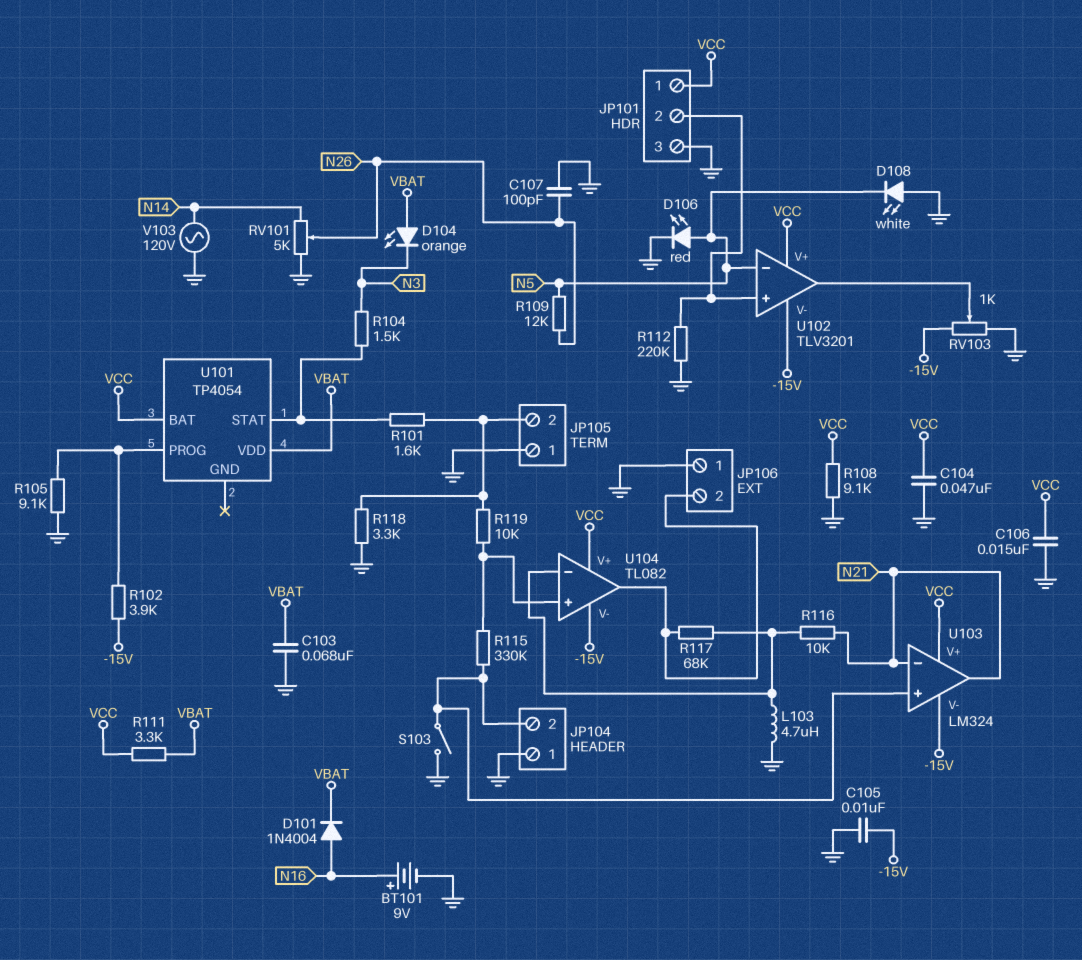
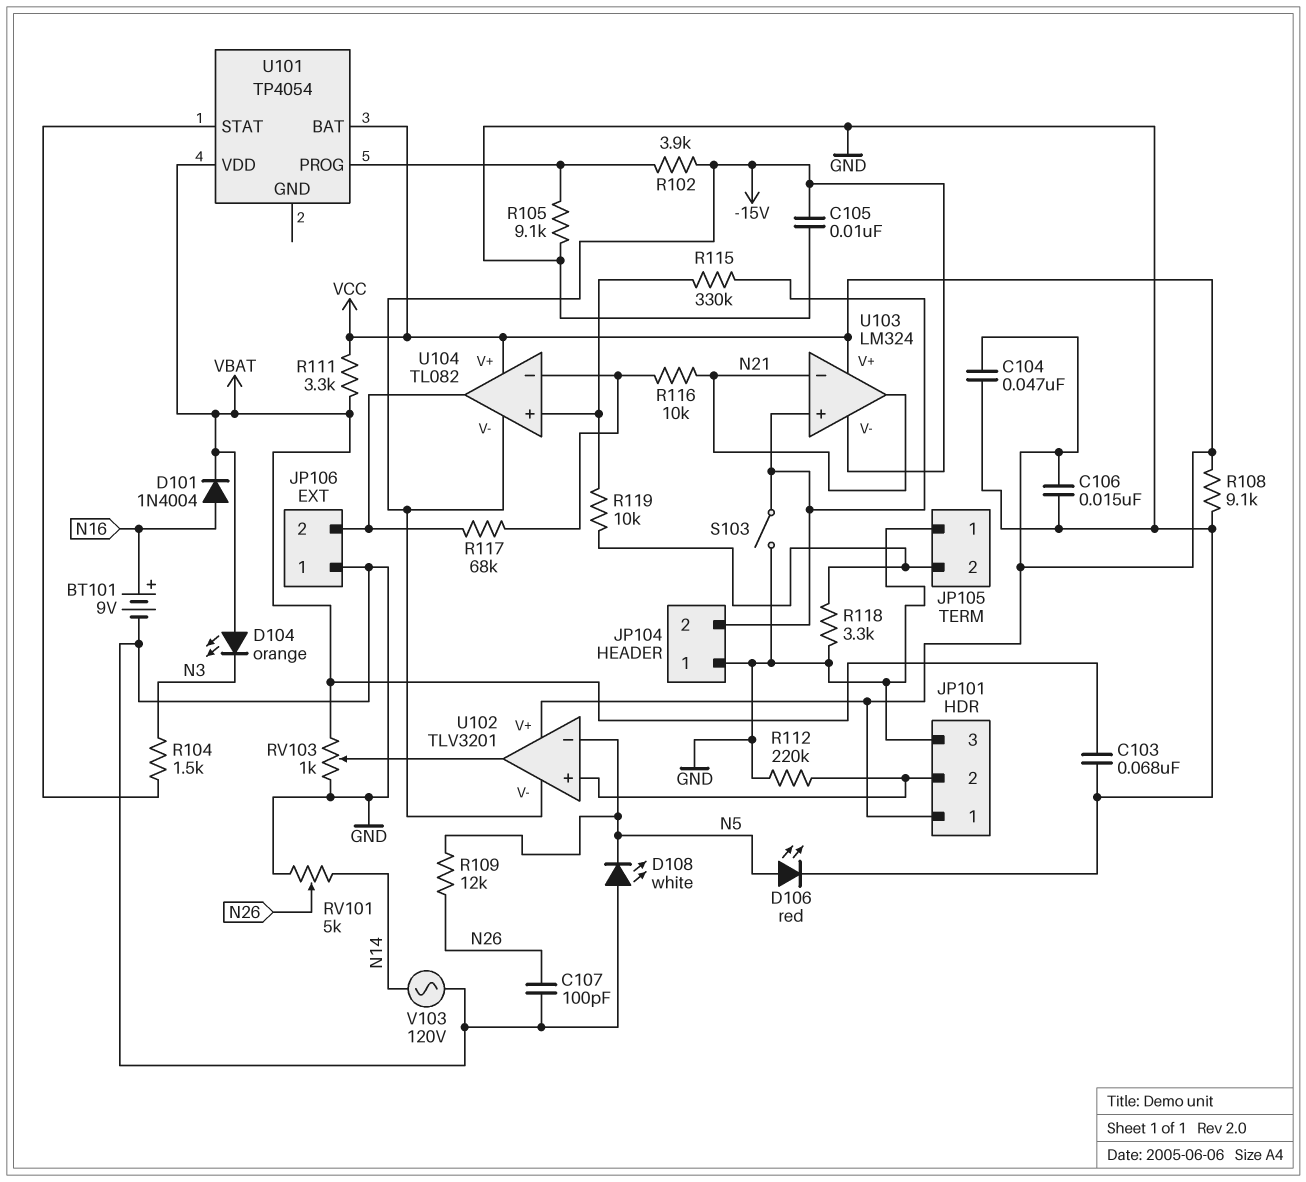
L103: 4.7uH (GND, U104/in-) -> none
R101: 1.6k (JP105/2, U101/STAT) -> none
RV103: 1k (-15V, GND, wiper U102/out) -> 1k (GND, VBAT, wiper U102/out)

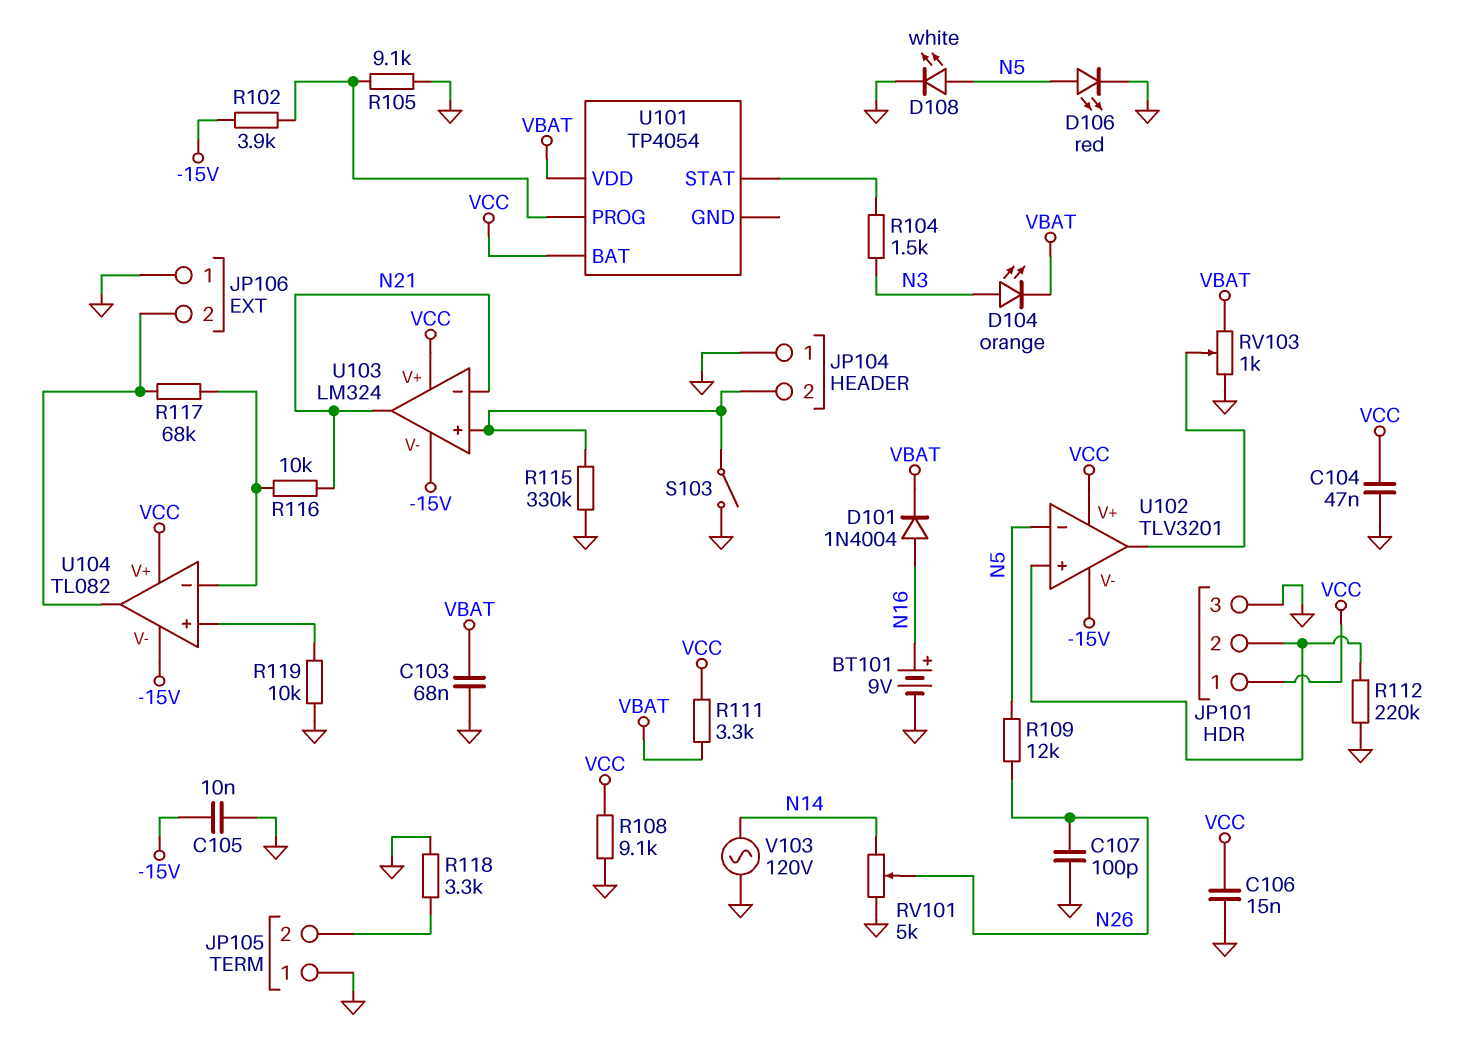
D104: LED orange (A VBAT, K N3) -> LED orange (A N3, K VBAT)
D108: LED white (A GND, K N5) -> LED white (A N5, K GND)
R115: 330k (JP104/2, U104/in+) -> 330k (GND, JP104/2)
R119: 10k (JP105/2, U104/in+) -> 10k (GND, U104/in+)

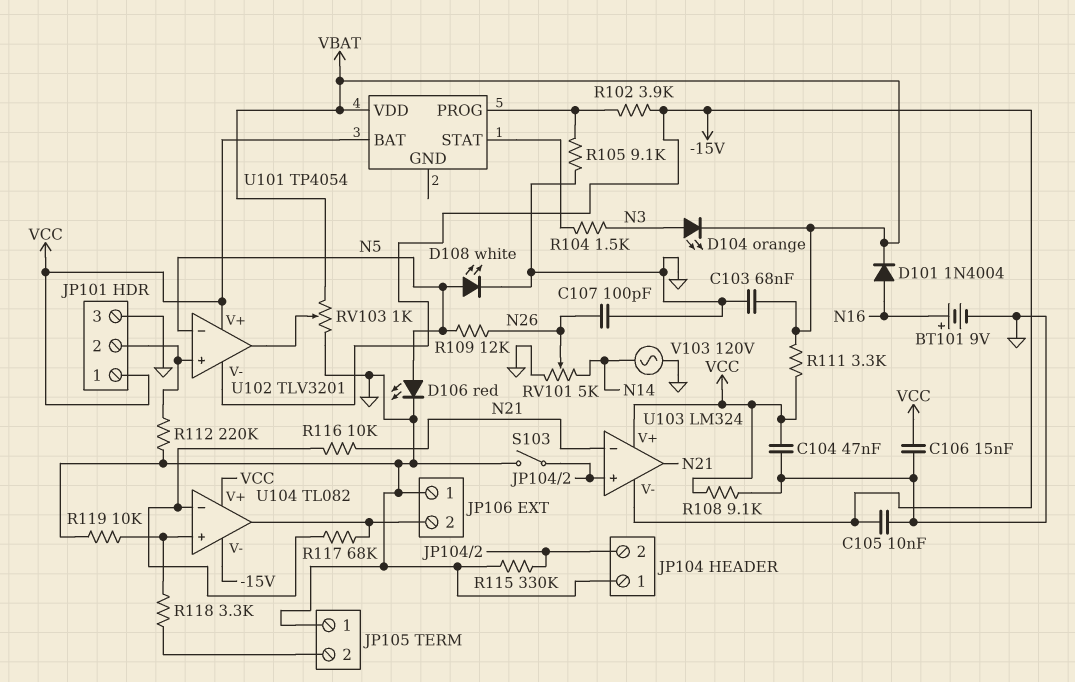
R118: 3.3k (GND, JP105/2) -> 3.3k (JP105/2, U104/in+)

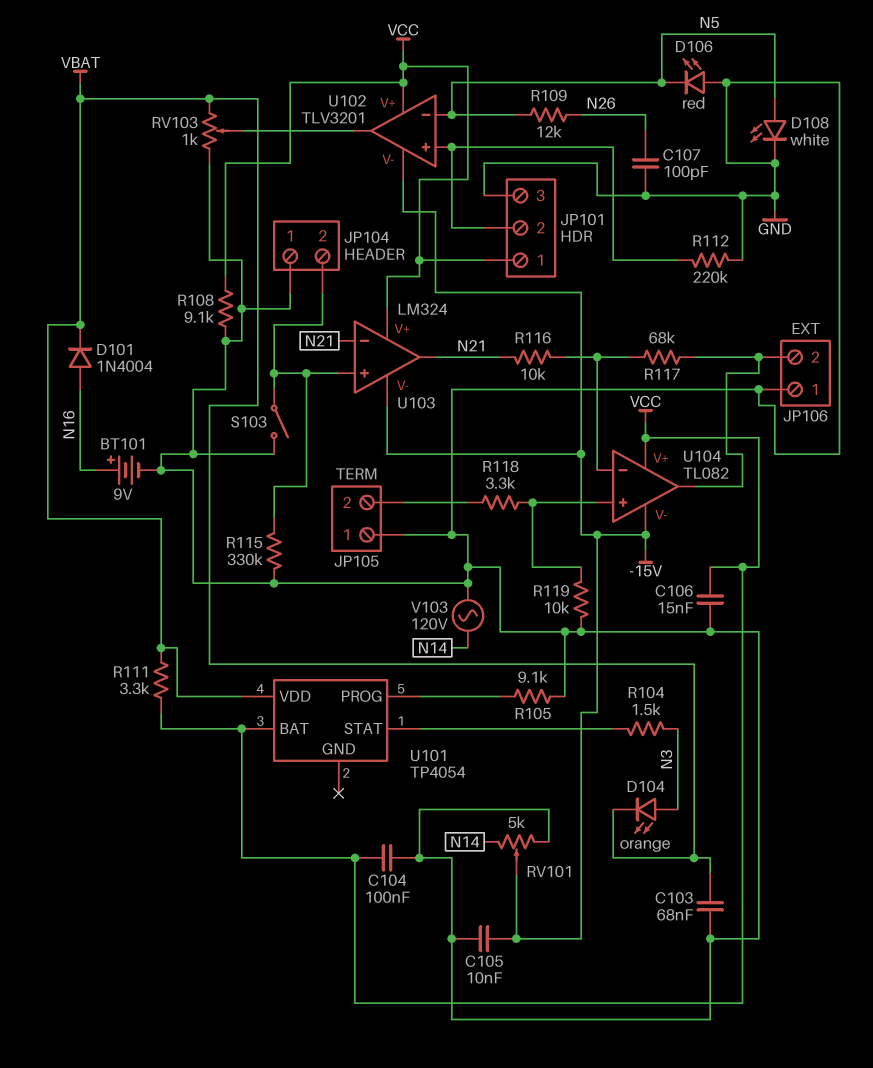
C104: 47nF (GND, VCC) -> 100nF (GND, VCC)
D106: LED red (A N5, K GND) -> LED red (A GND, K N5)
R102: 3.9k (-15V, U101/PROG) -> none
RV101: 5k (GND, N14, wiper N26) -> 5k (GND, N14, wiper -15V)

